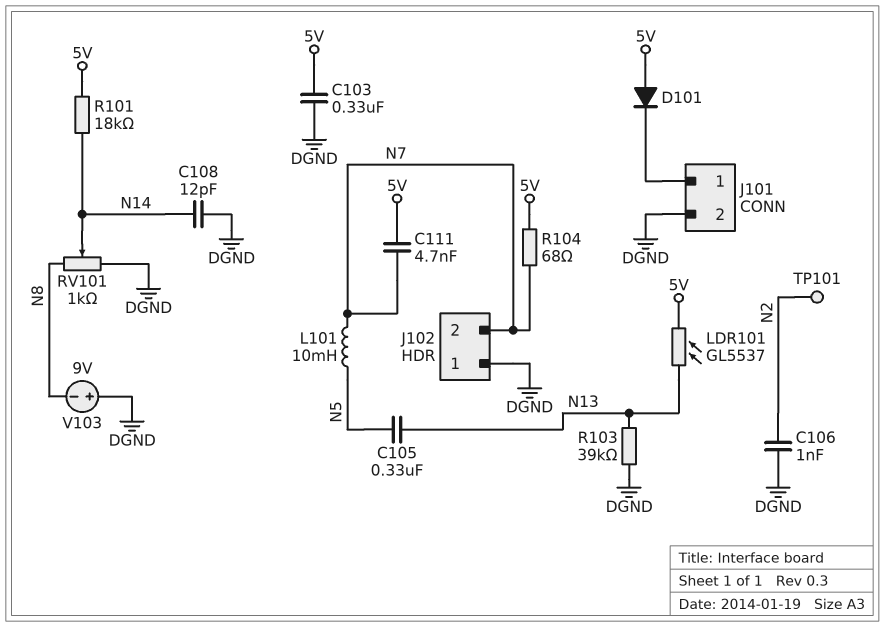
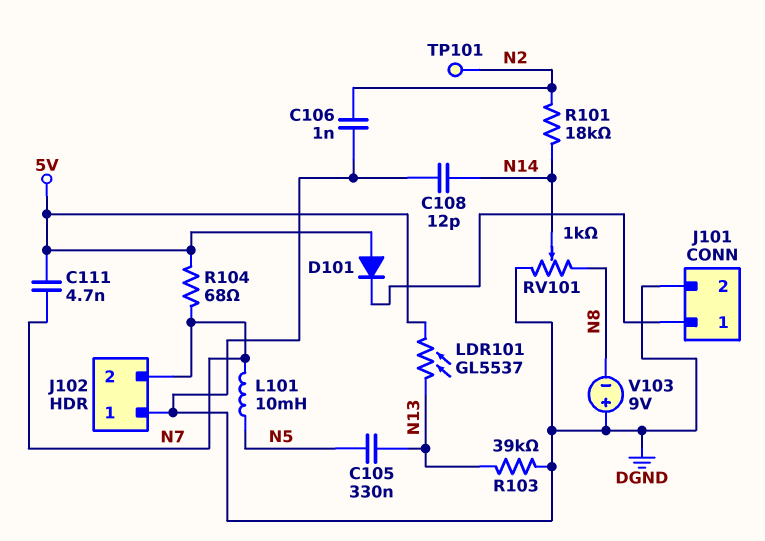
C103: 330nF (5V, DGND) -> none
R101: 18k (5V, N14) -> 18k (N2, N14)

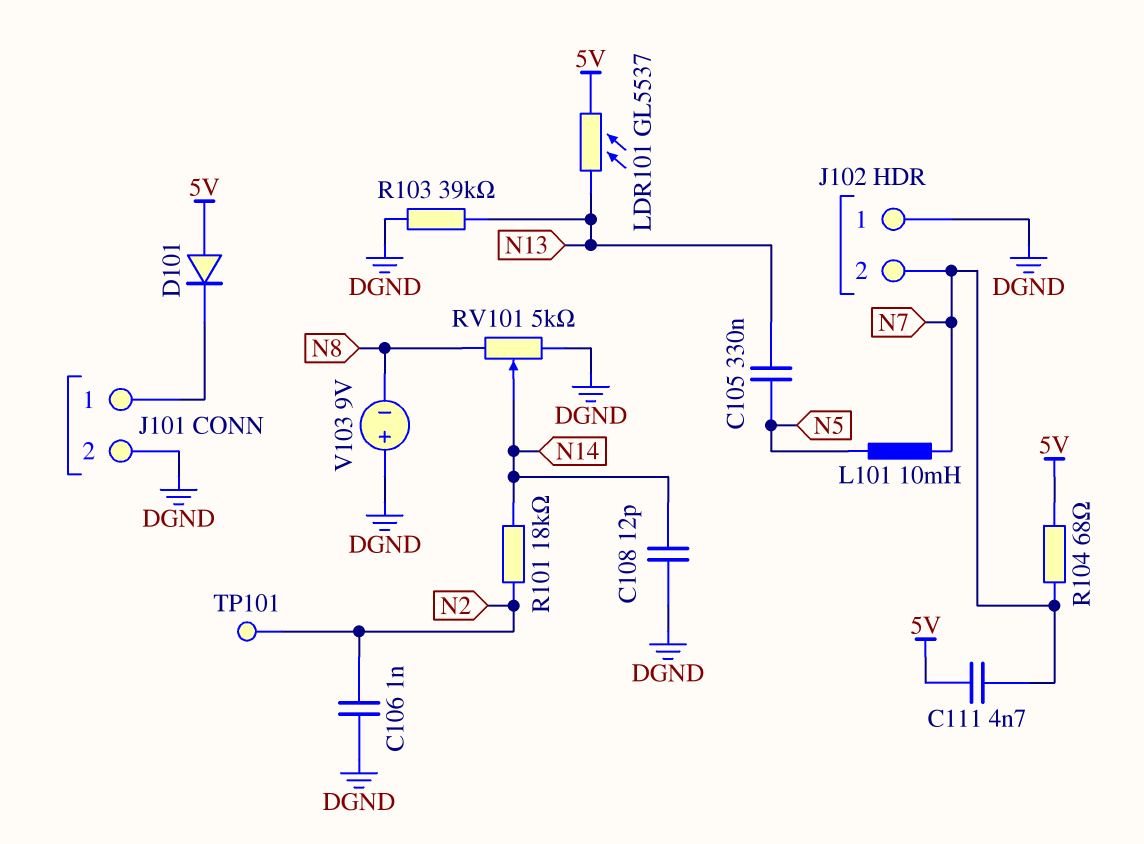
RV101: 1k (DGND, N8, wiper N14) -> 5k (DGND, N8, wiper N14)

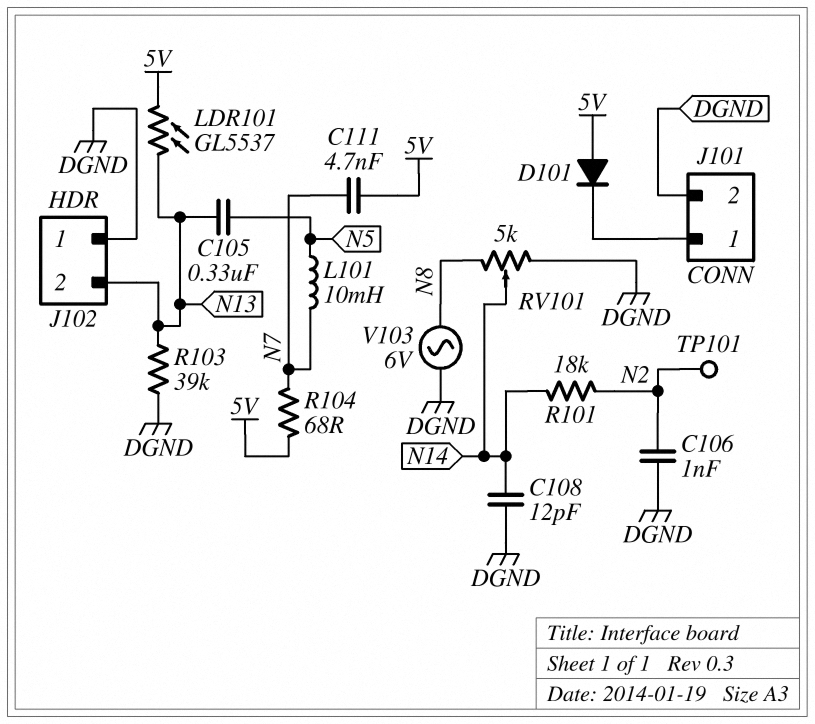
J102 pin 2: N7 -> N13
V103: 9V (plus DGND, minus N8) -> AC 6V (DGND, N8)

